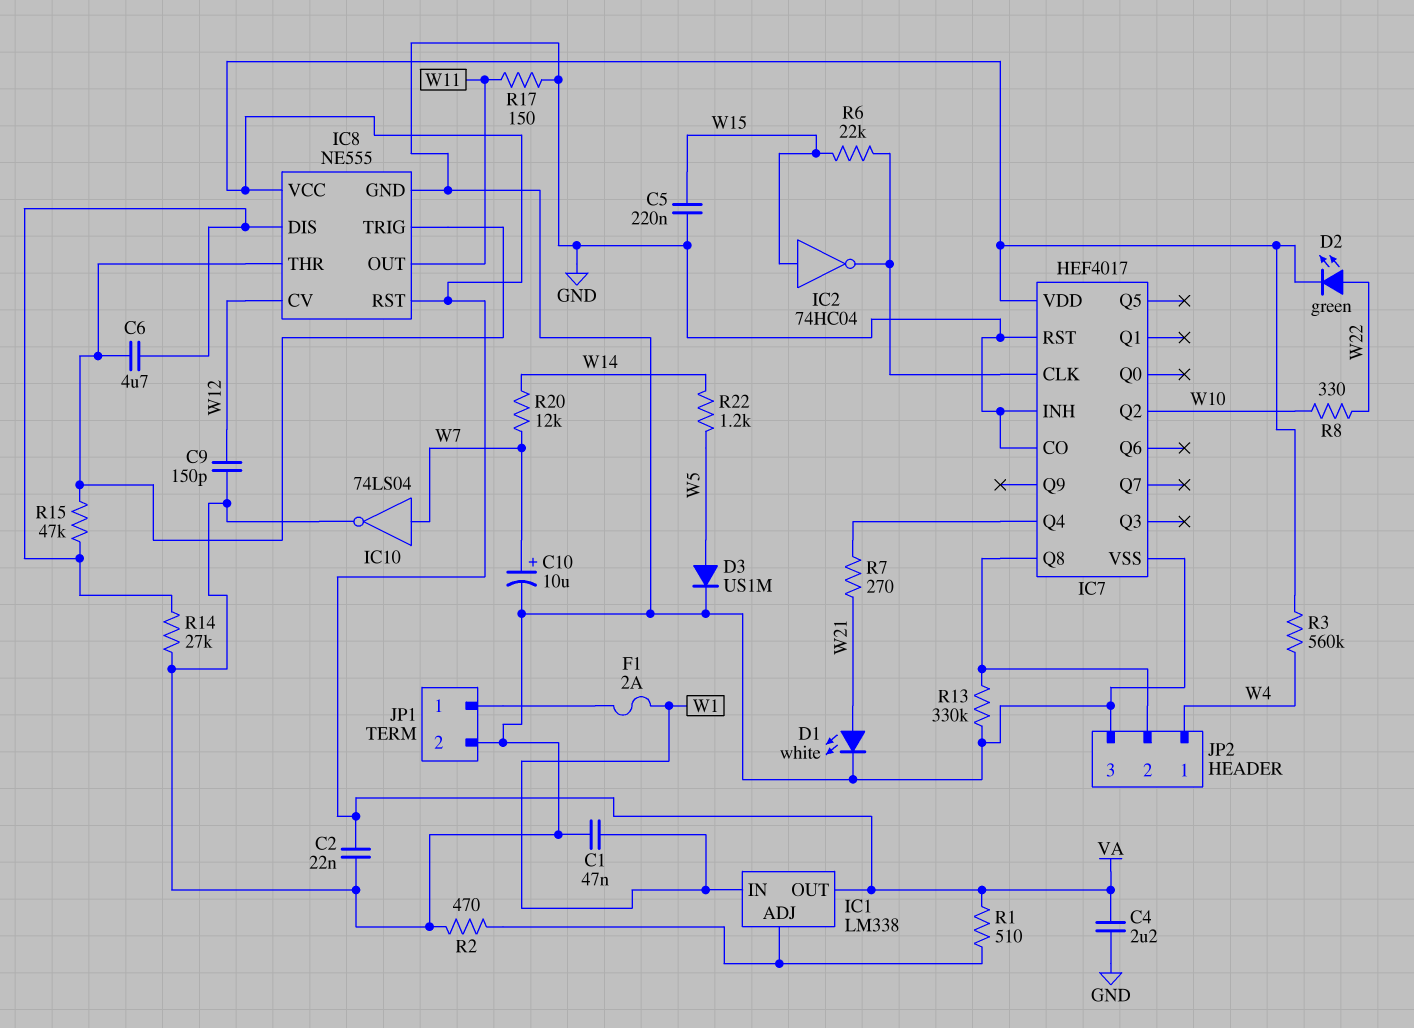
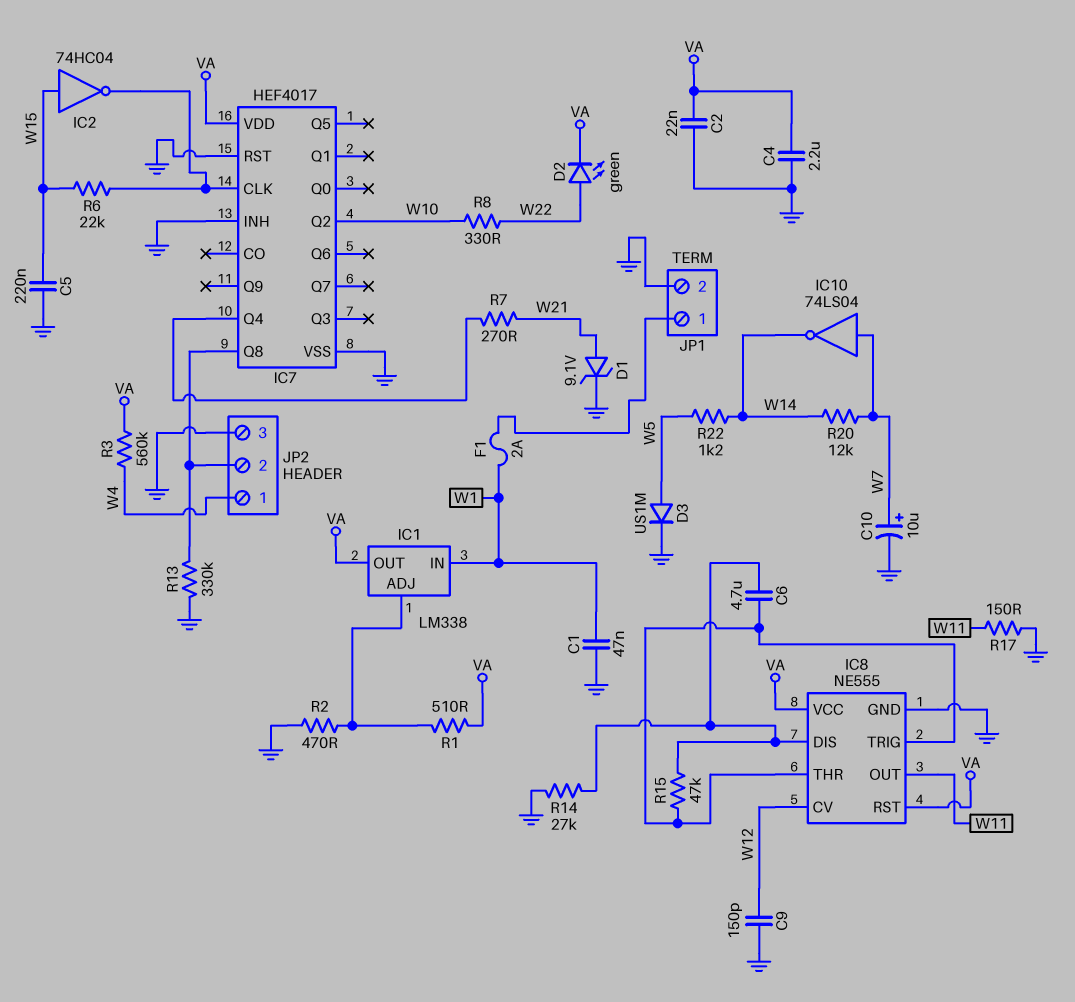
D1: LED white (A W21, K GND) -> zener 9.1V (A W21, K GND)
IC7 pin CO: GND -> none
IC10: NOT 74LS04 (in W7, out GND) -> NOT 74LS04 (in W7, out W14)

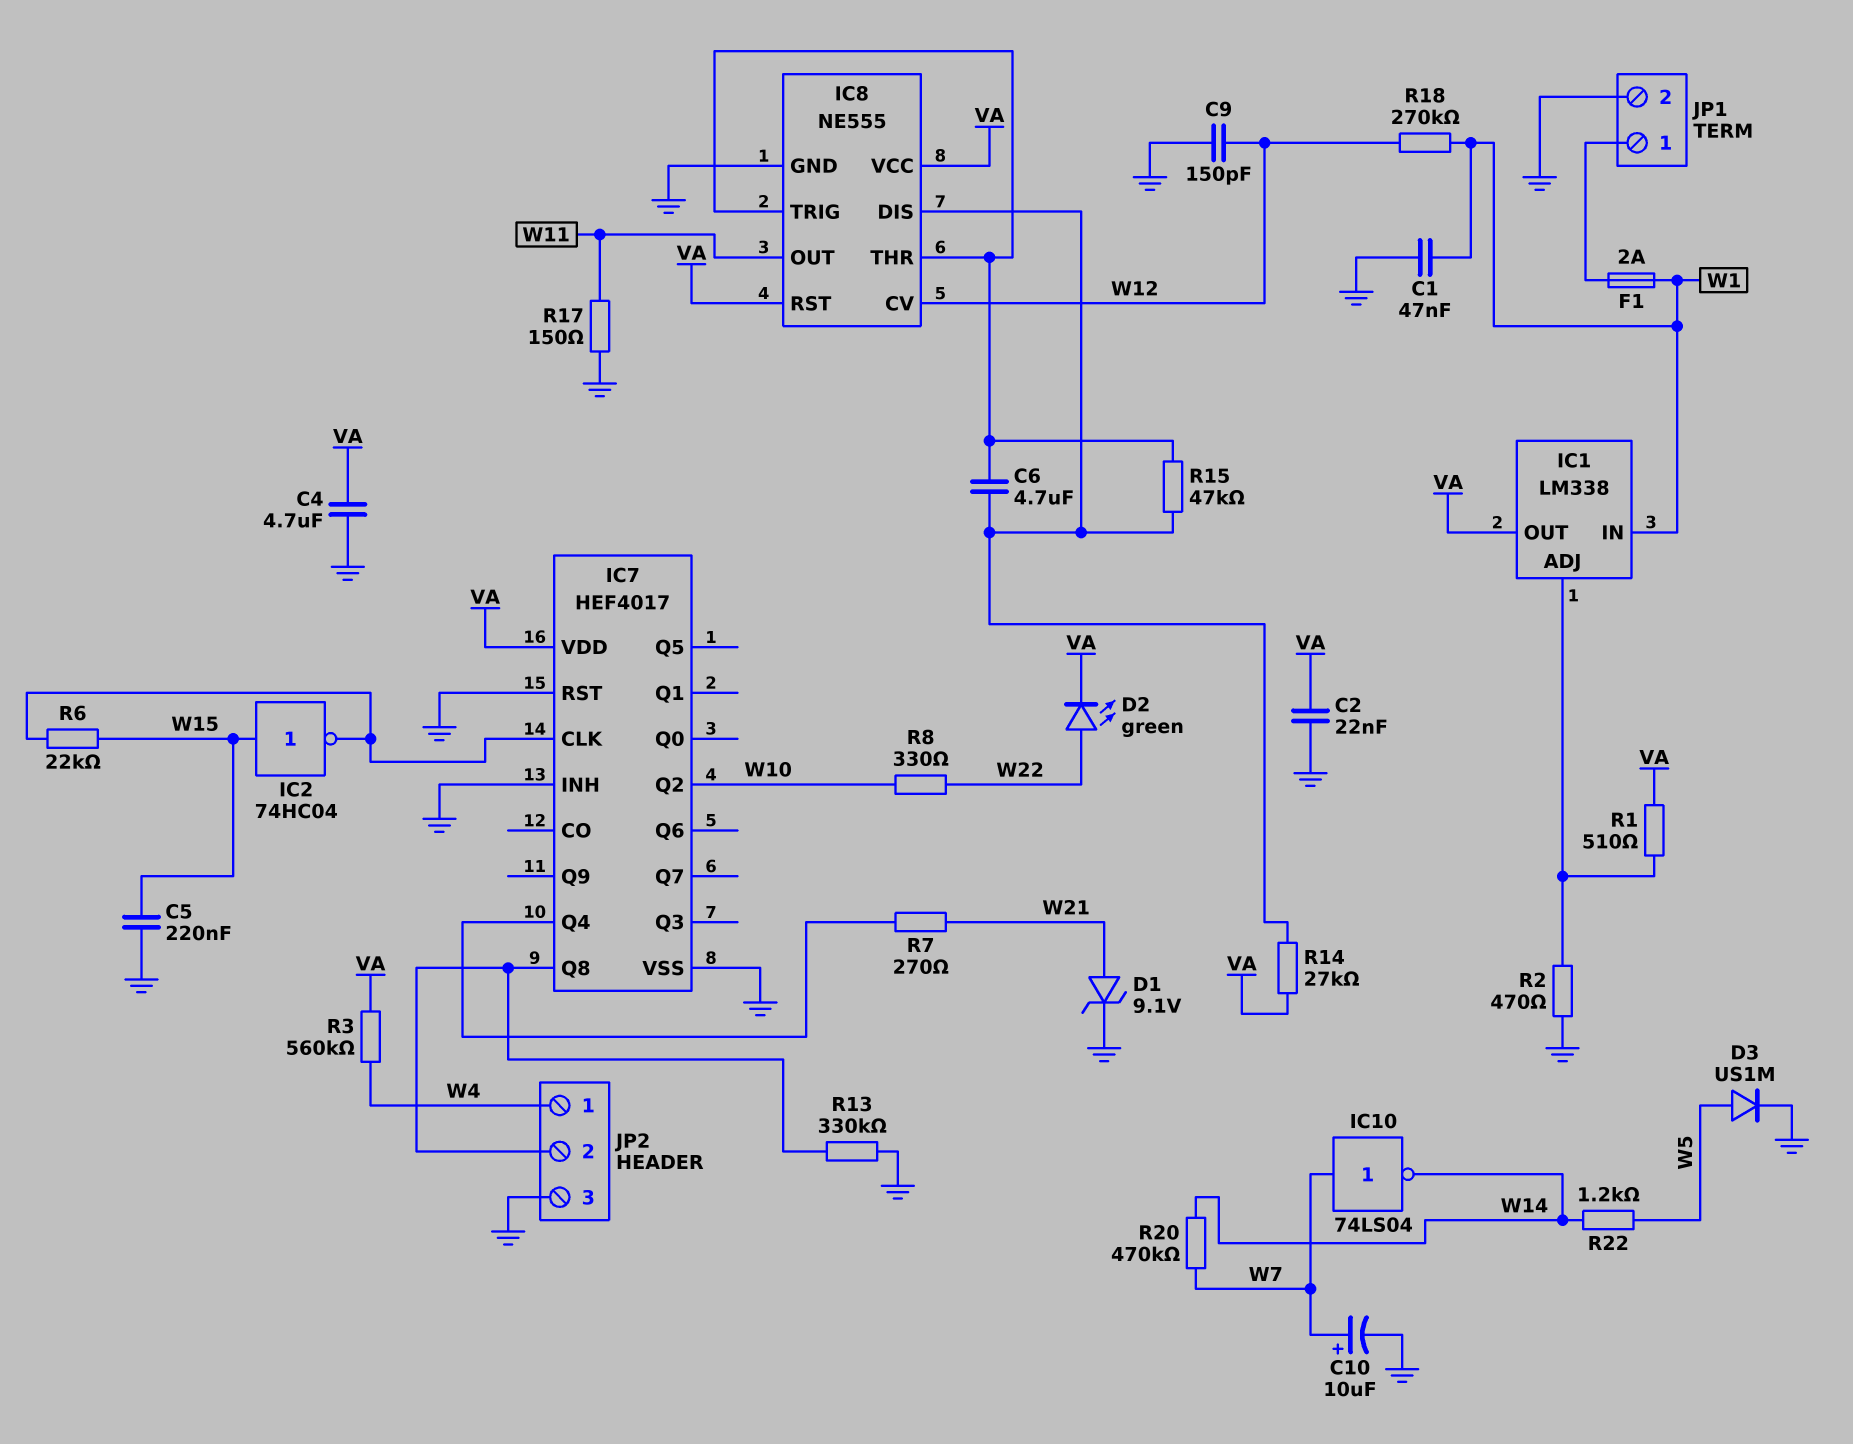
C4: 2.2uF (GND, VA) -> 4.7uF (GND, VA)
R14: 27k (GND, IC8/DIS) -> 27k (IC8/DIS, VA)
R18: none -> 270k (W1, W12)
R20: 12k (W7, W14) -> 470k (W7, W14)

